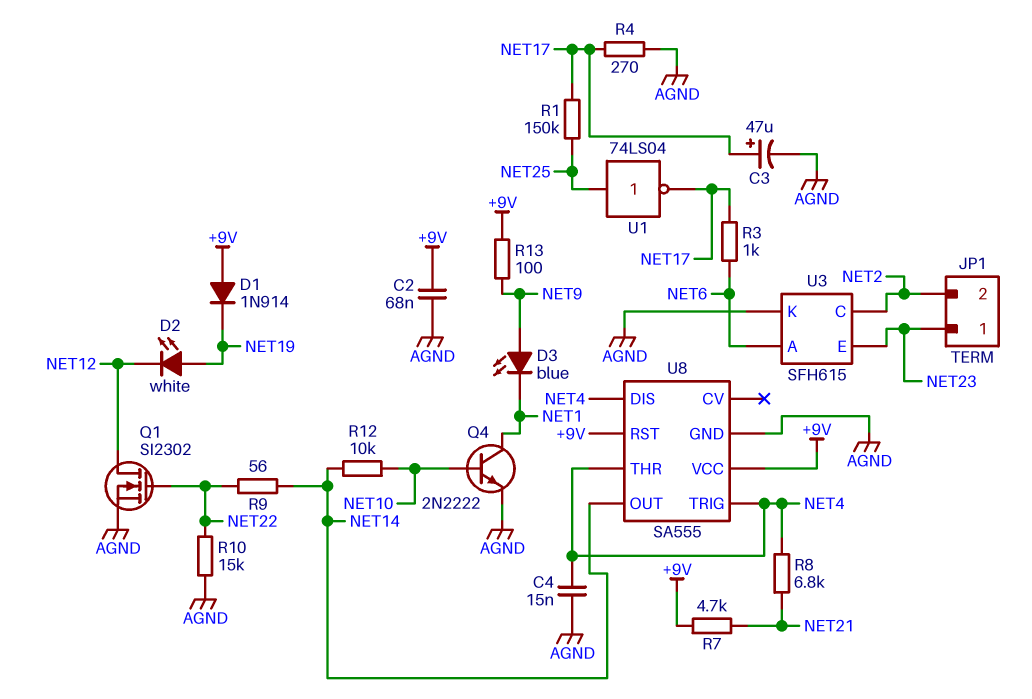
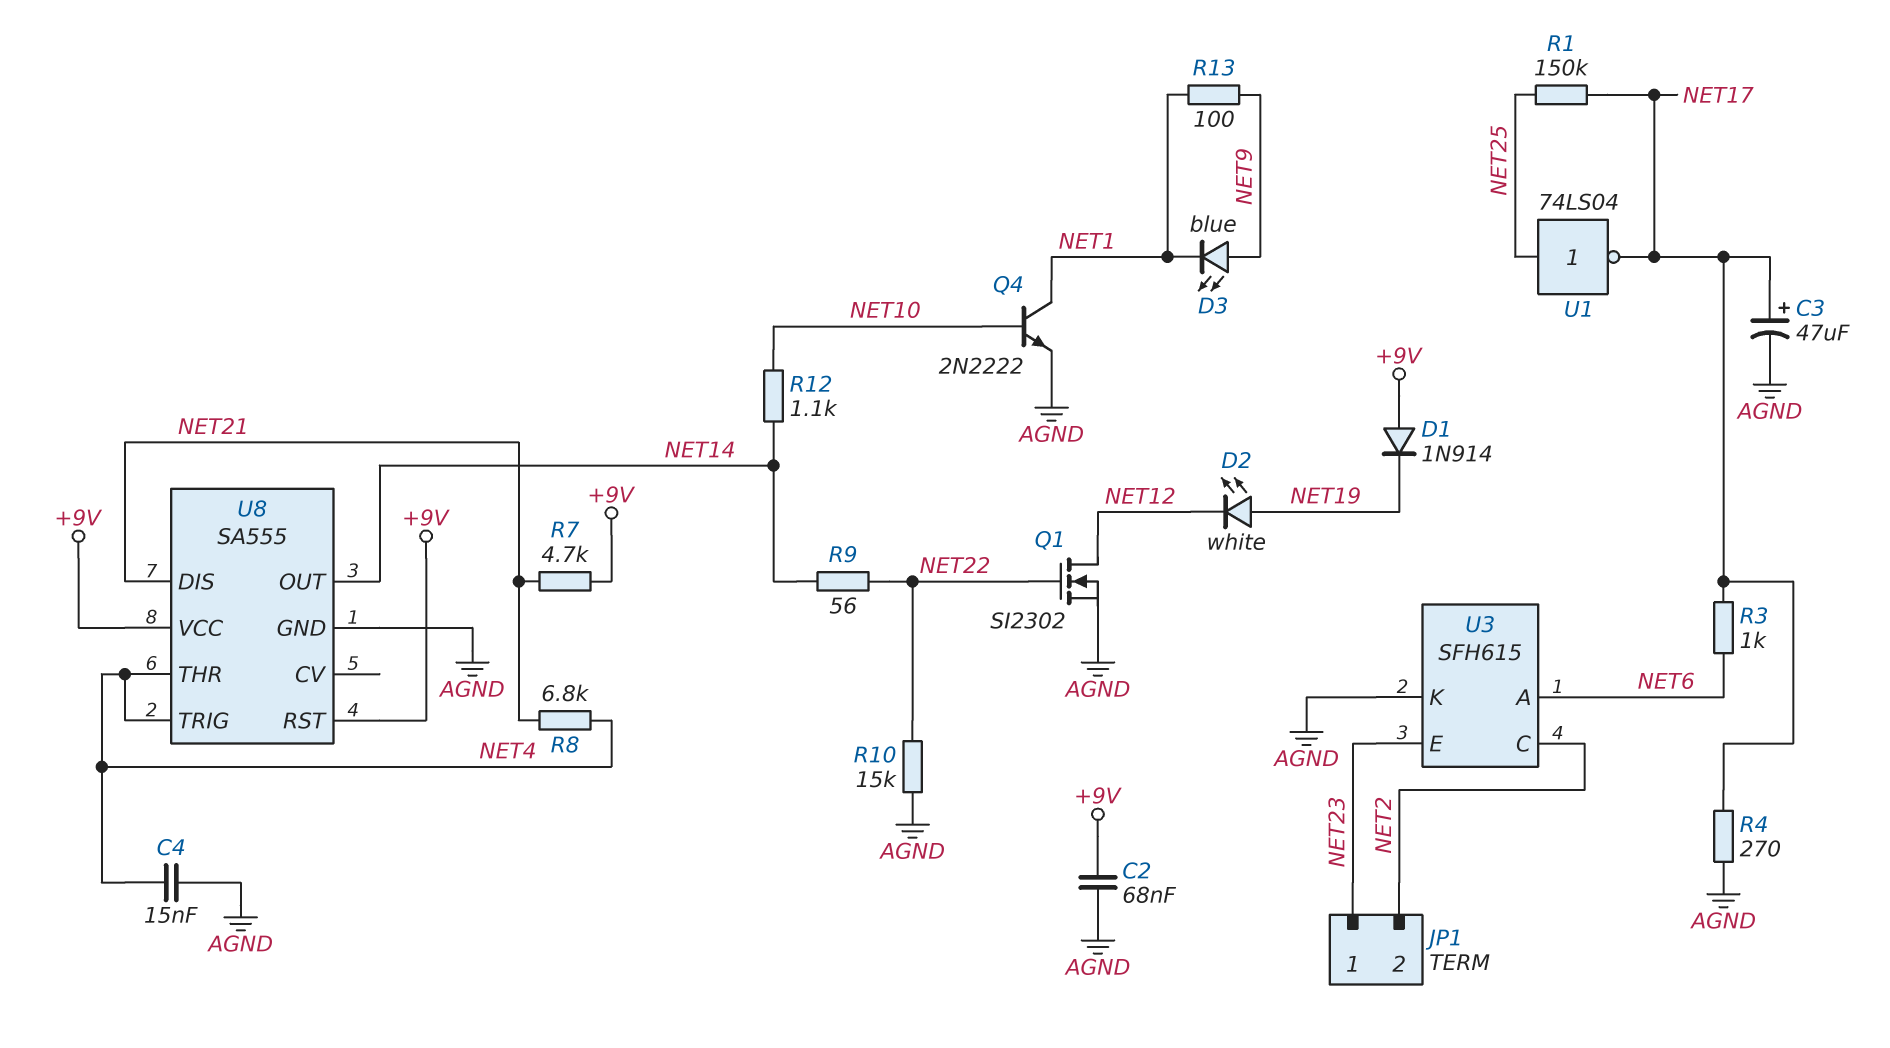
R12: 10k (NET10, NET14) -> 1.1k (NET10, NET14)
R13: 100 (+9V, NET9) -> 100 (NET1, NET9)
U8 pin DIS: NET4 -> NET21

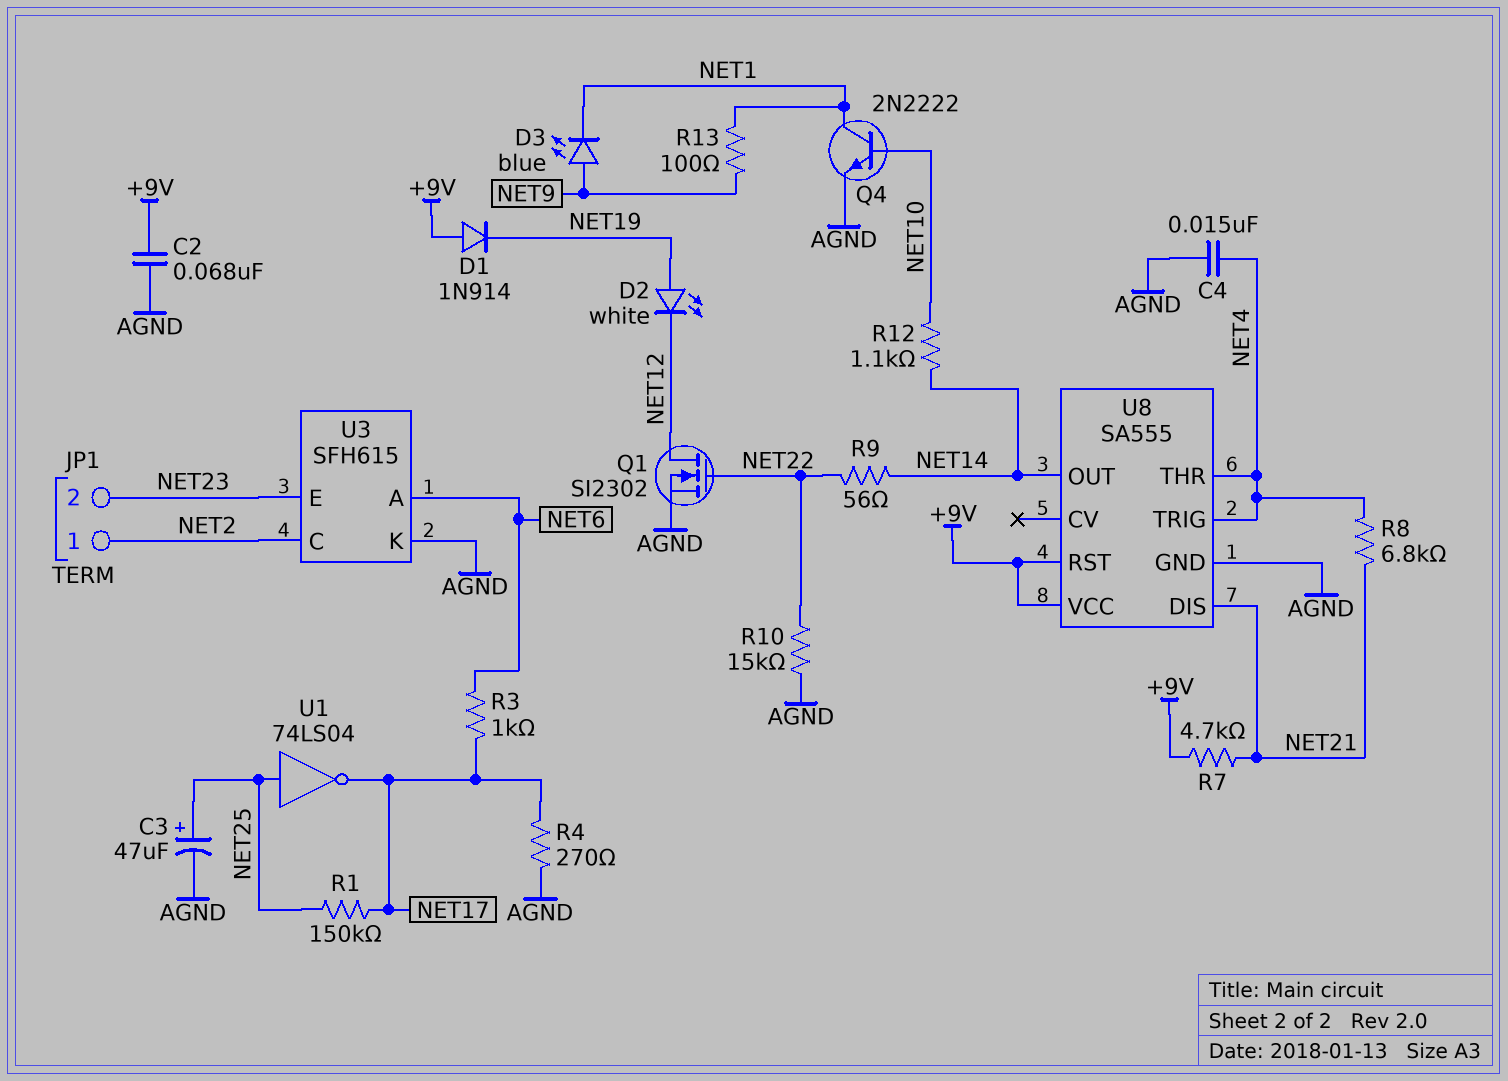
C3: 47uF (plus NET17, minus AGND) -> 47uF (plus NET25, minus AGND)
JP1 pin 1: NET23 -> NET2
JP1 pin 2: NET2 -> NET23

